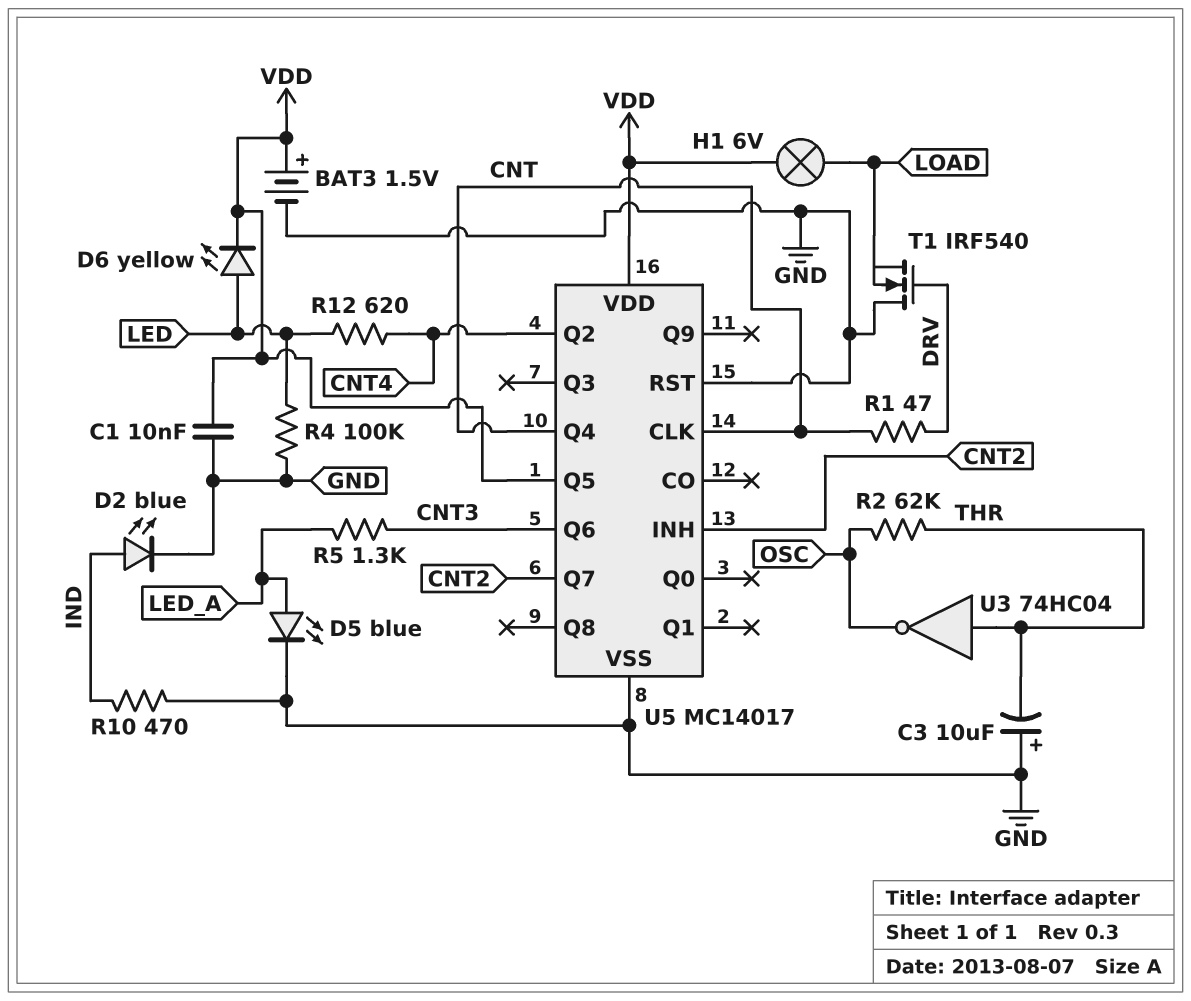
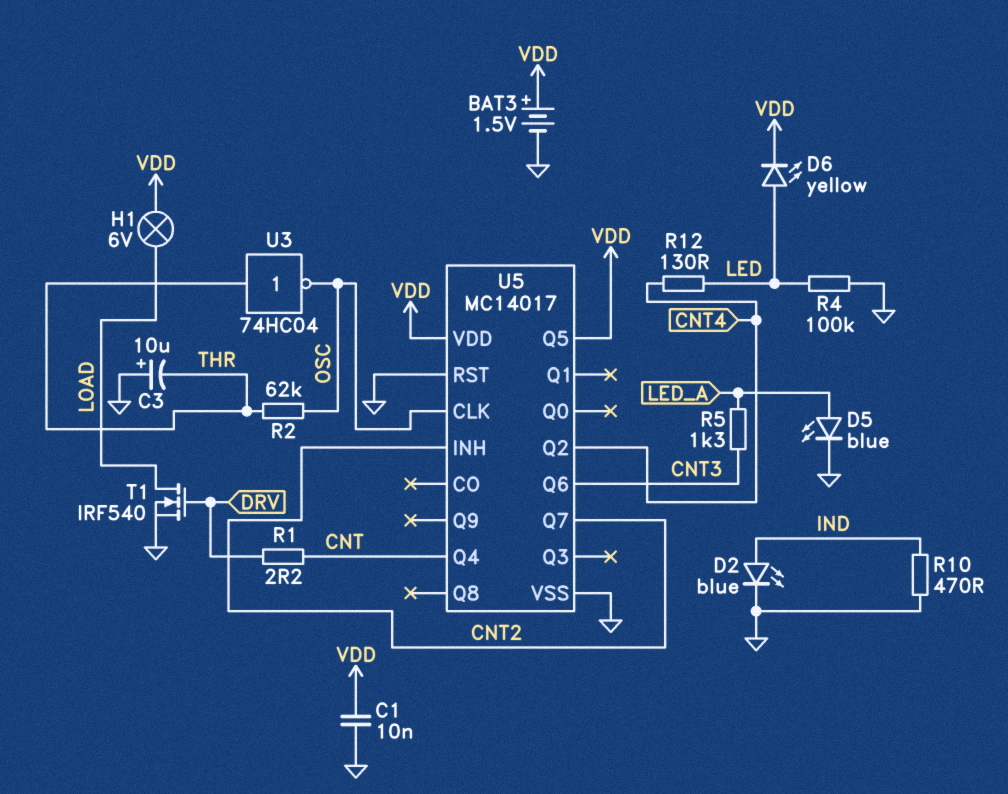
R1: 47 (CNT, DRV) -> 2.2 (CNT, DRV)
R12: 620 (CNT4, LED) -> 130 (CNT4, LED)
T1: NMOS IRF540 (G DRV, D GND, S LOAD) -> NMOS IRF540 (G DRV, D LOAD, S GND)
U5 pin CLK: CNT -> OSC

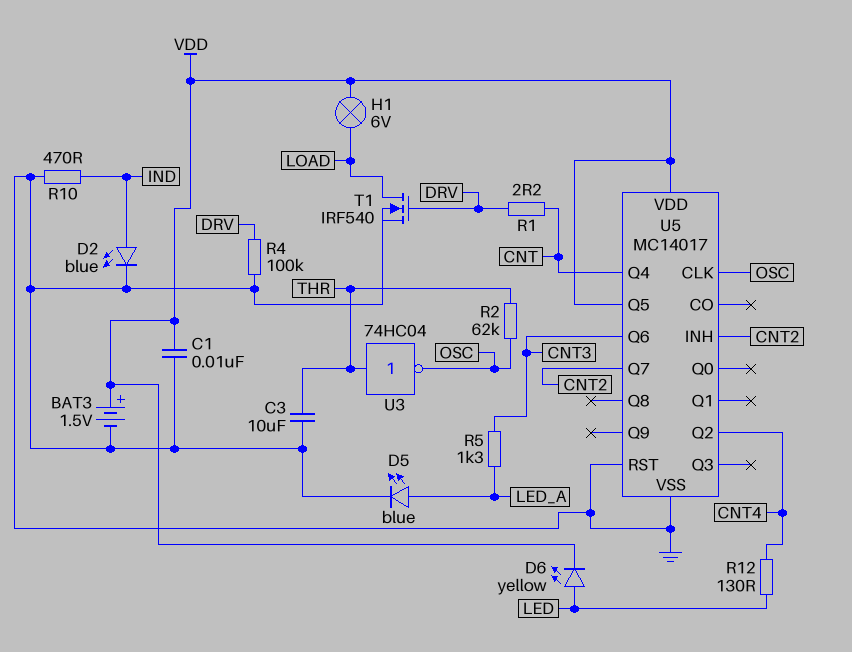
C3: 10uF (plus GND, minus THR) -> 10uF (GND, THR)
R4: 100k (GND, LED) -> 100k (DRV, GND)

